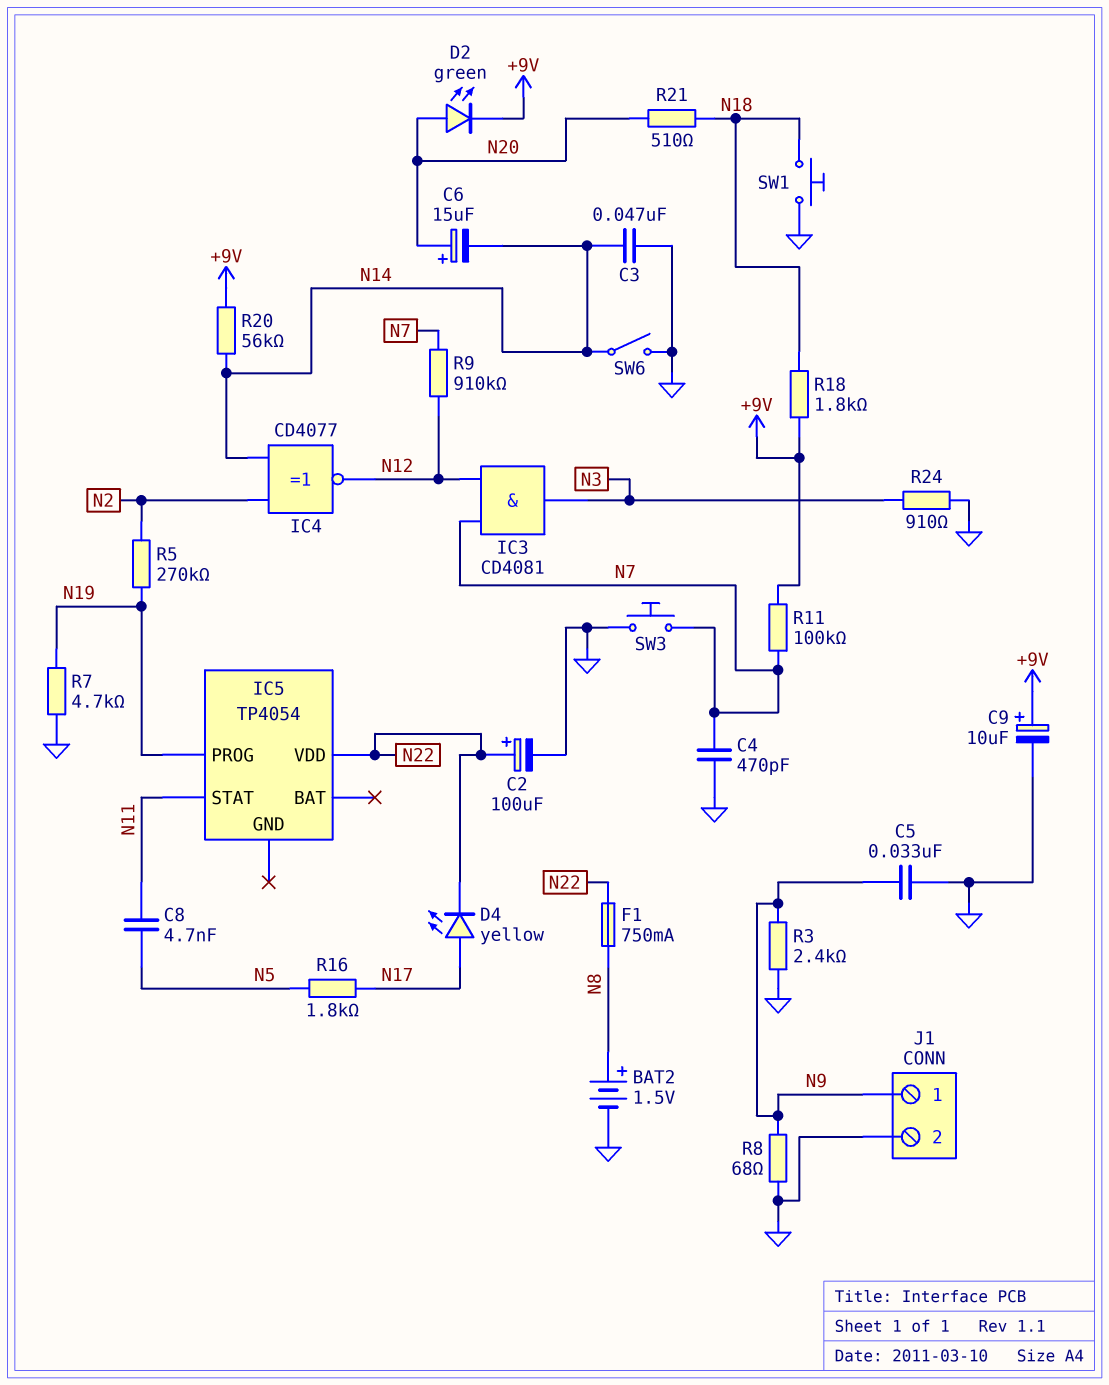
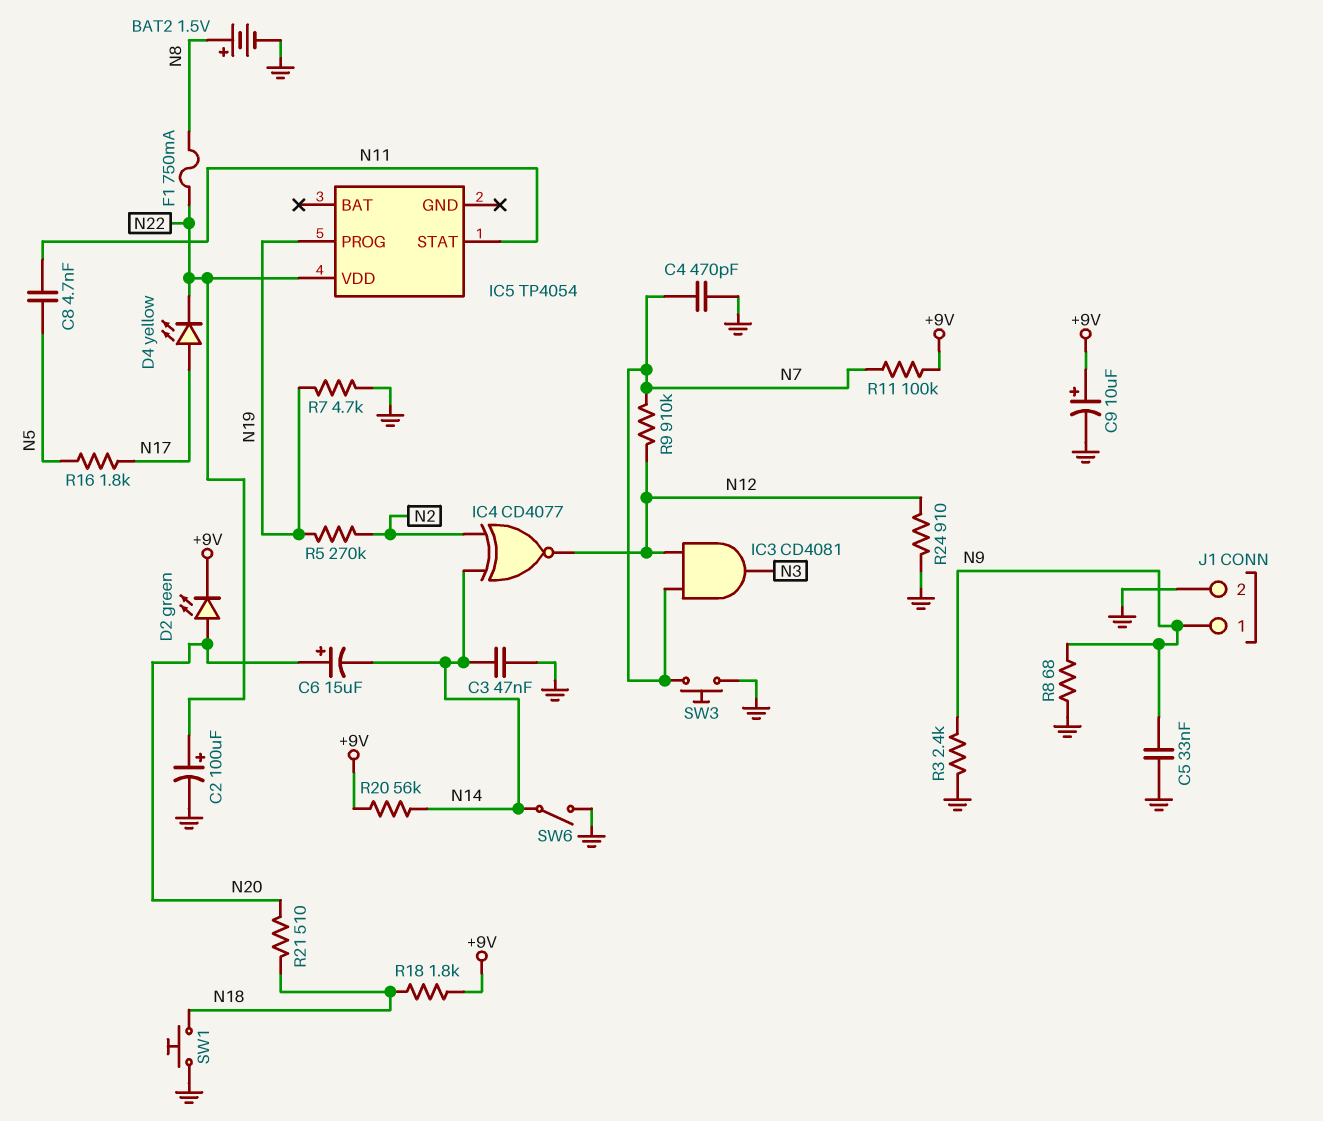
R24: 910 (GND, N3) -> 910 (GND, N12)

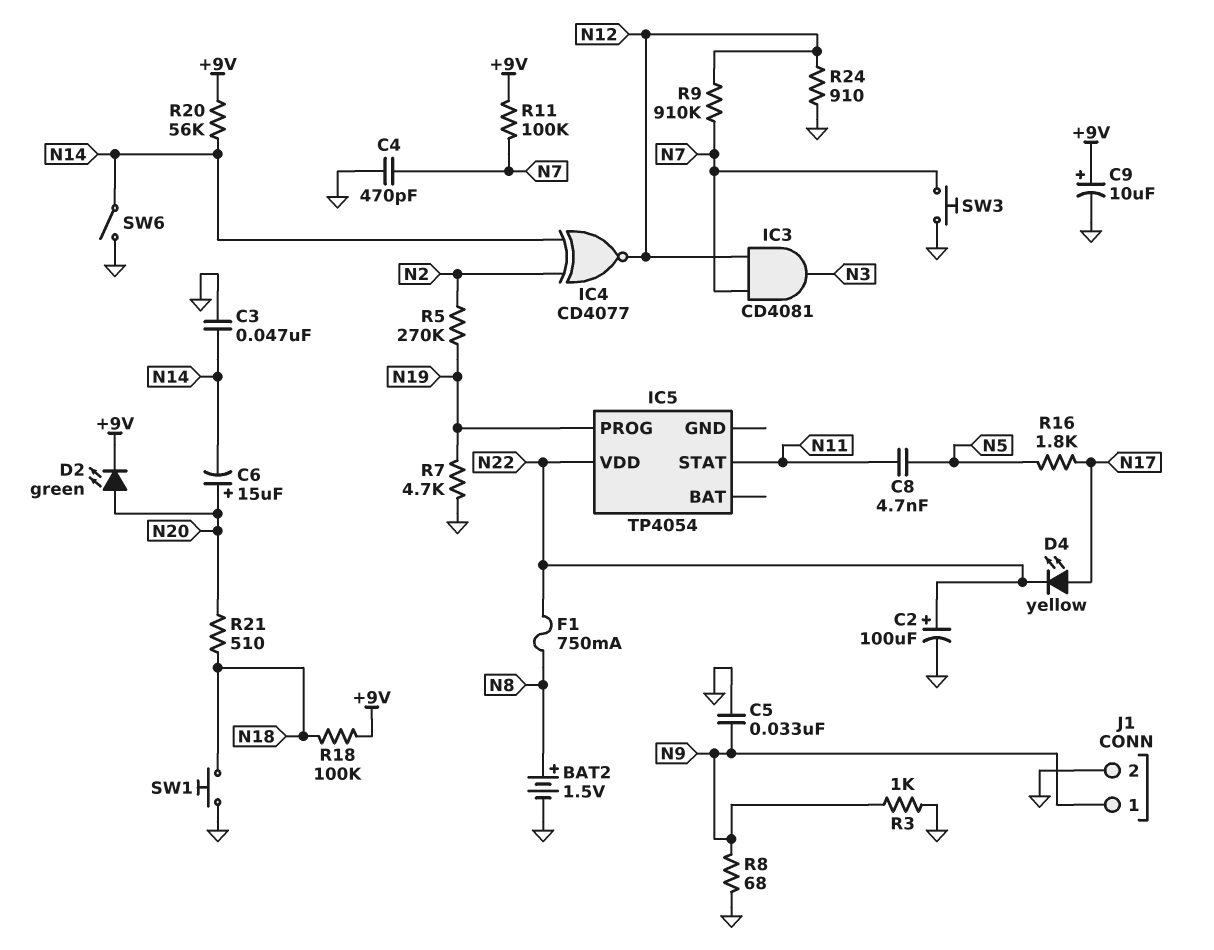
R3: 2.4k (GND, N9) -> 1k (GND, N9)
R18: 1.8k (+9V, N18) -> 100k (+9V, N18)

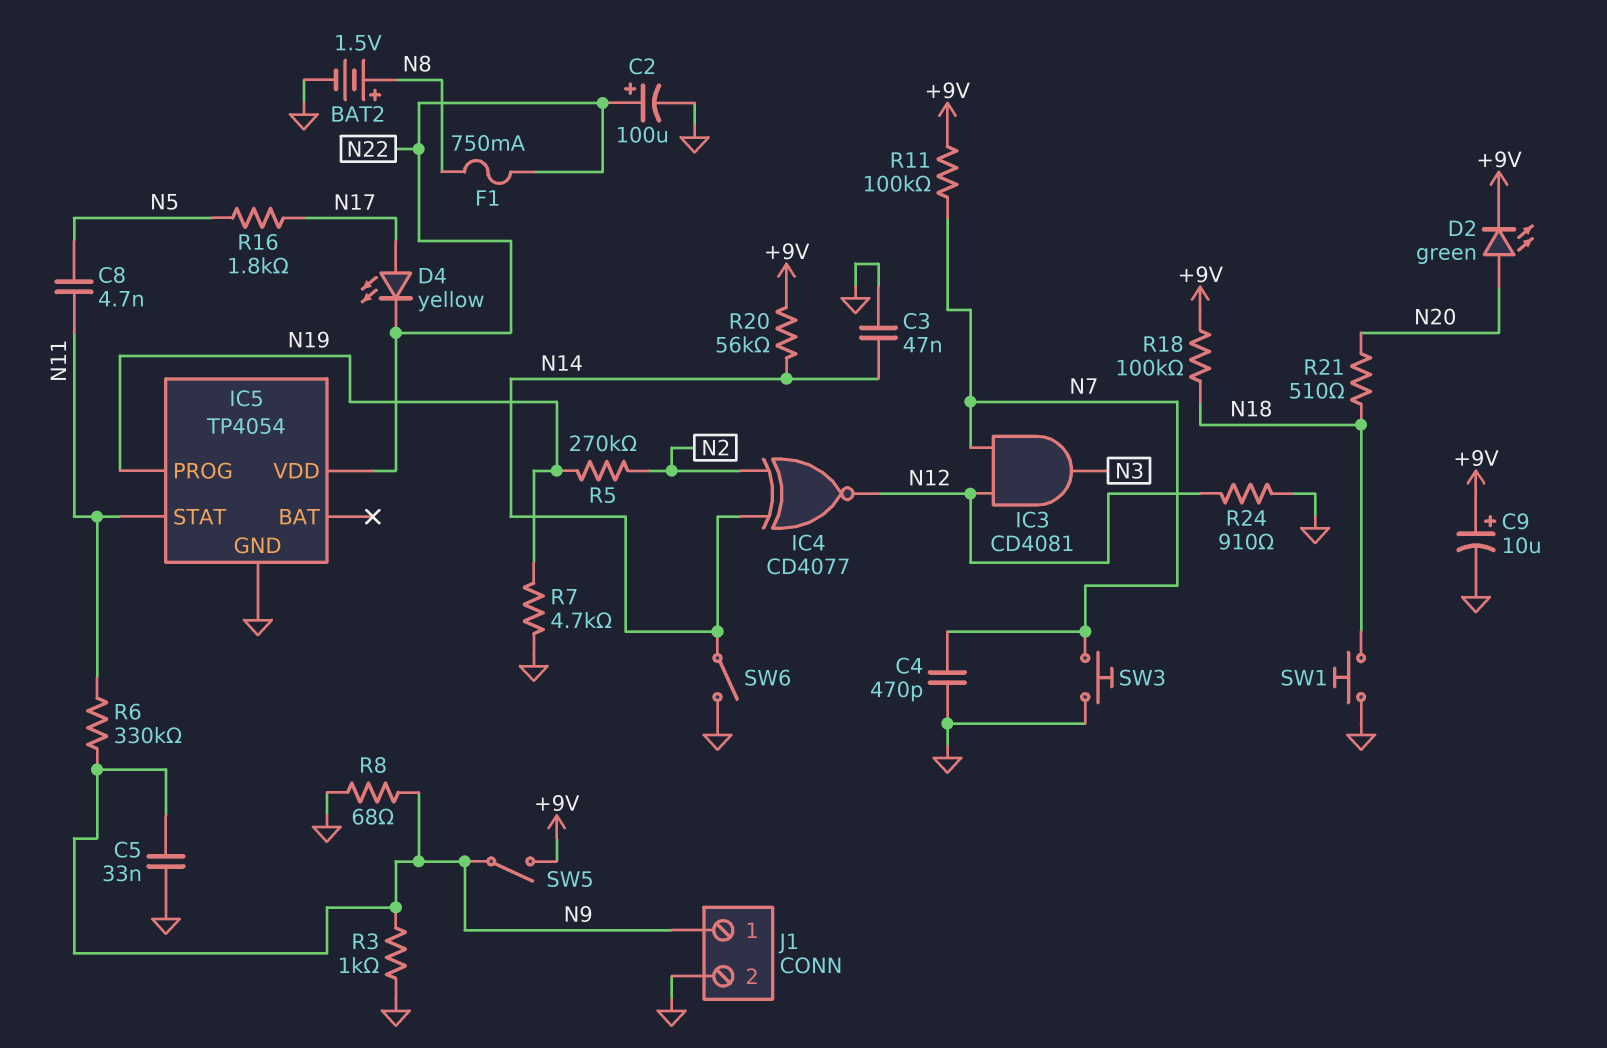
C6: 15uF (plus N20, minus N14) -> none
IC5 pin GND: none -> GND
R6: none -> 330k (N9, N11)
R9: 910k (N7, N12) -> none
SW5: none -> switch (+9V, N9)

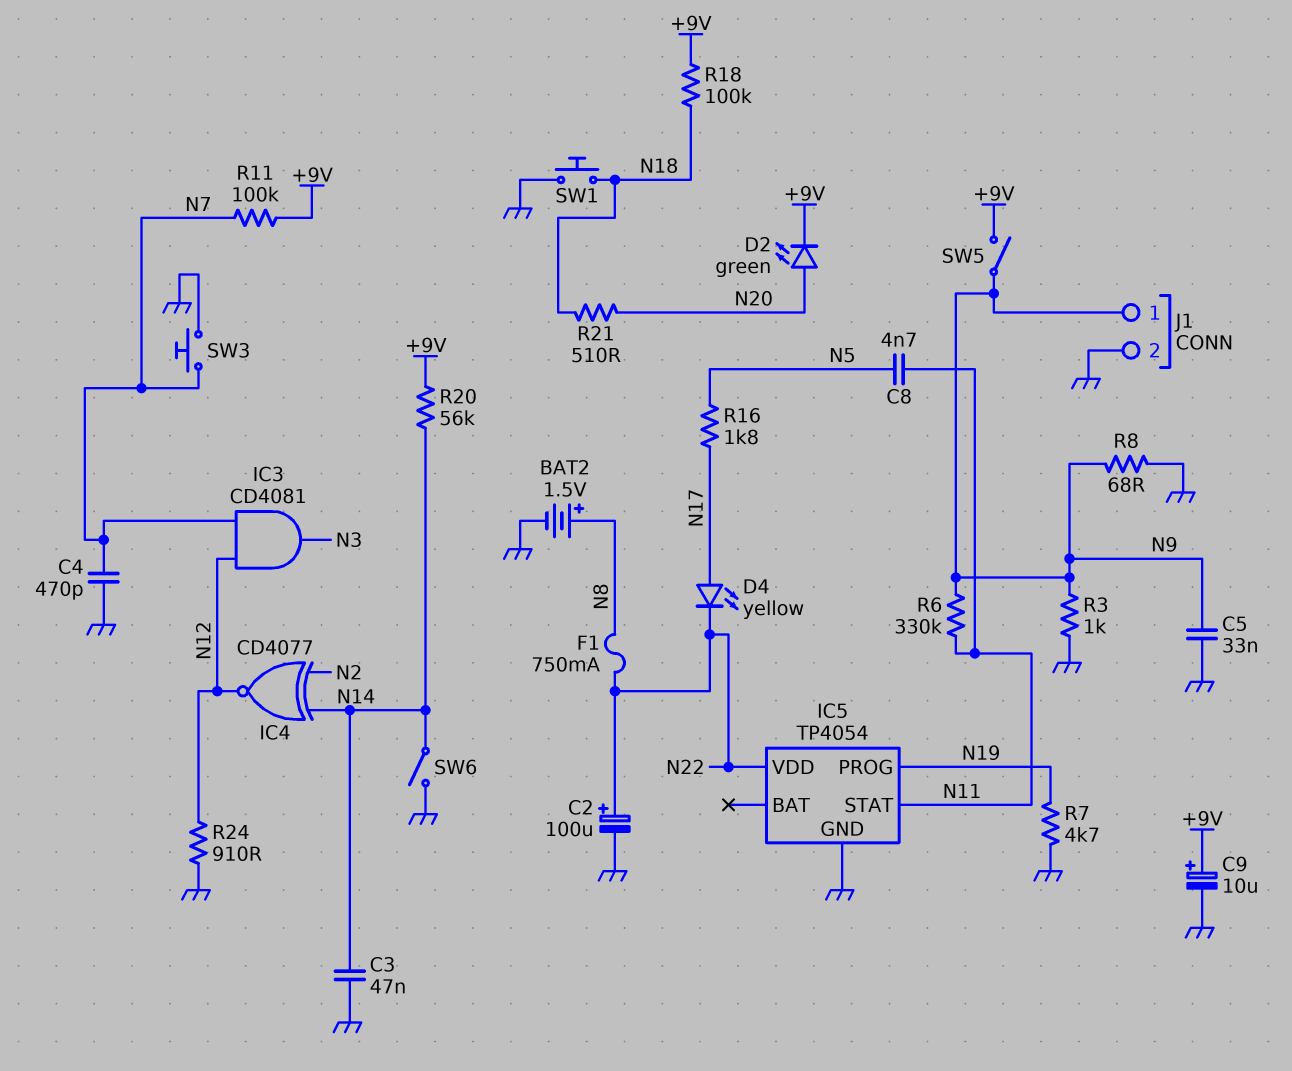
R5: 270k (N2, N19) -> none

